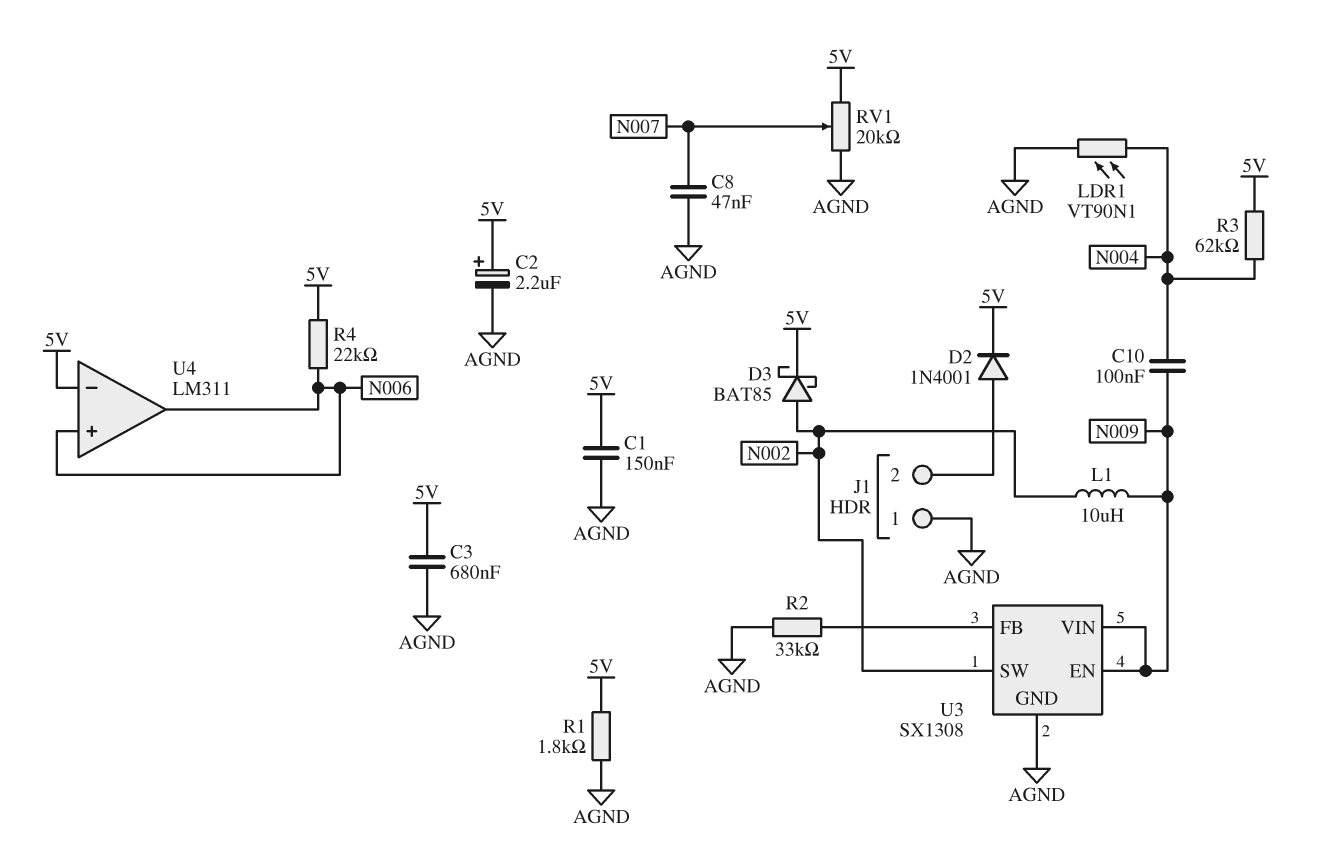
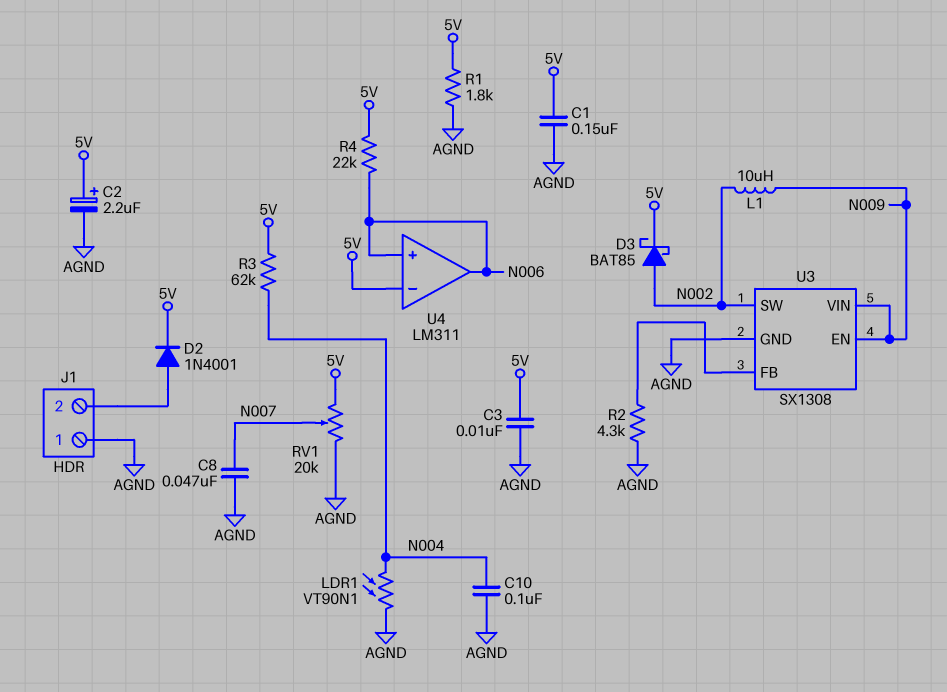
C3: 680nF (5V, AGND) -> 10nF (5V, AGND)
C10: 100nF (N004, N009) -> 100nF (AGND, N004)
R2: 33k (AGND, U3/FB) -> 4.3k (AGND, U3/FB)

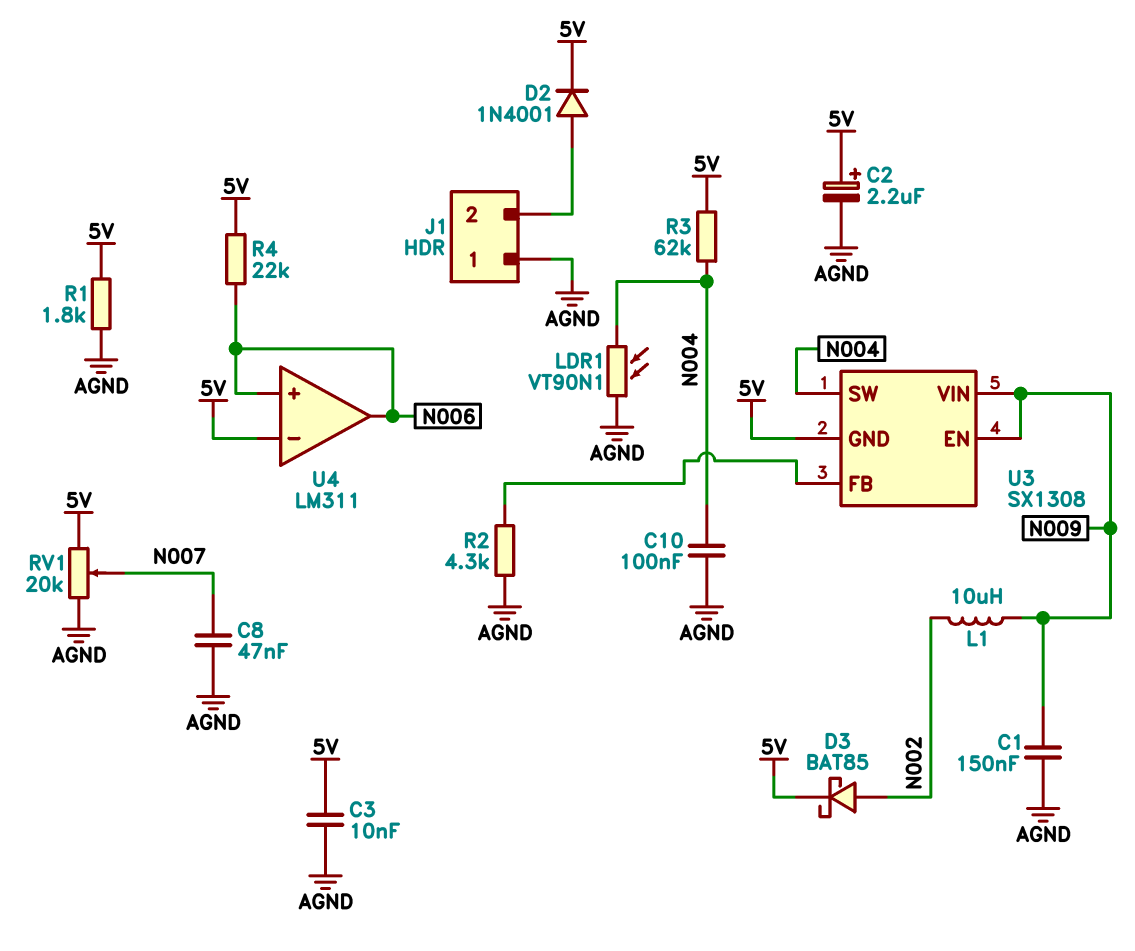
C1: 150nF (5V, AGND) -> 150nF (AGND, N009)
U3 pin GND: AGND -> 5V
U3 pin SW: N002 -> N004

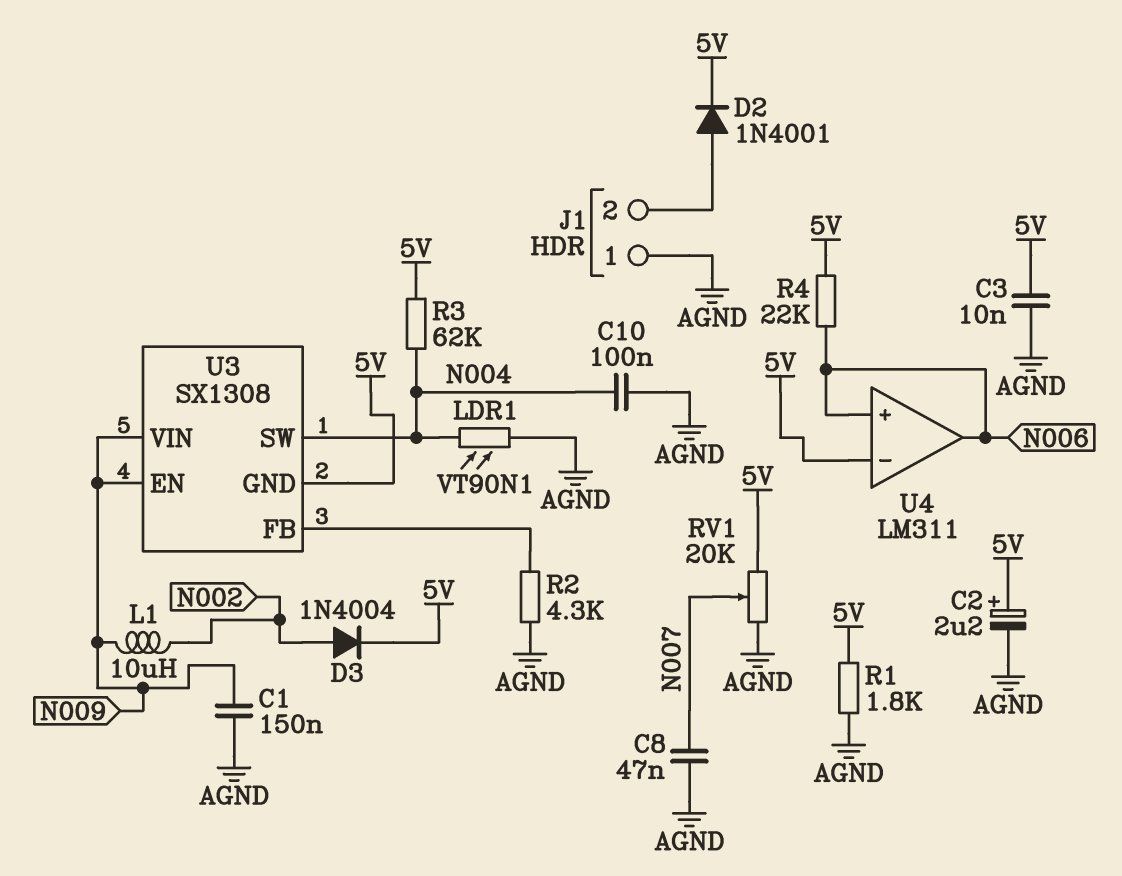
D3: schottky BAT85 (A N002, K 5V) -> diode 1N4004 (A N002, K 5V)

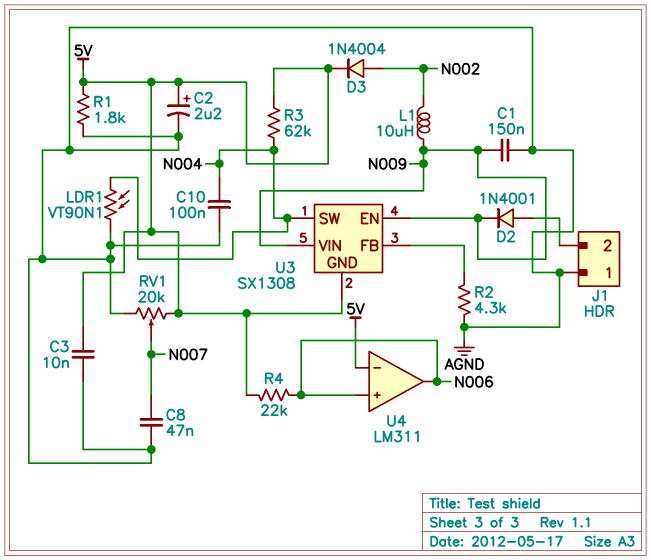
D2: diode 1N4001 (A J1/2, K 5V) -> diode 1N4001 (A J1/2, K N009)

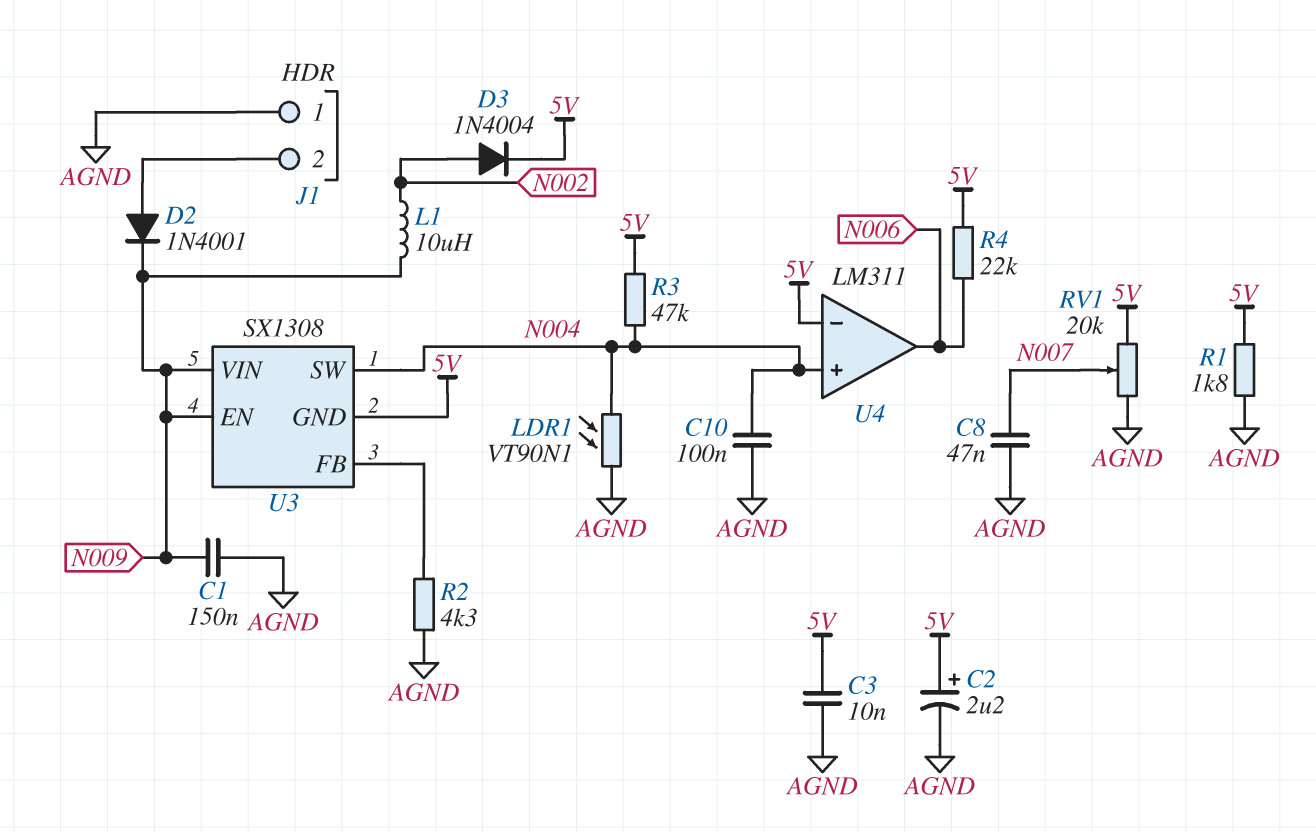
R3: 62k (5V, N004) -> 47k (5V, N004)
U4 pin in+: N006 -> N004

